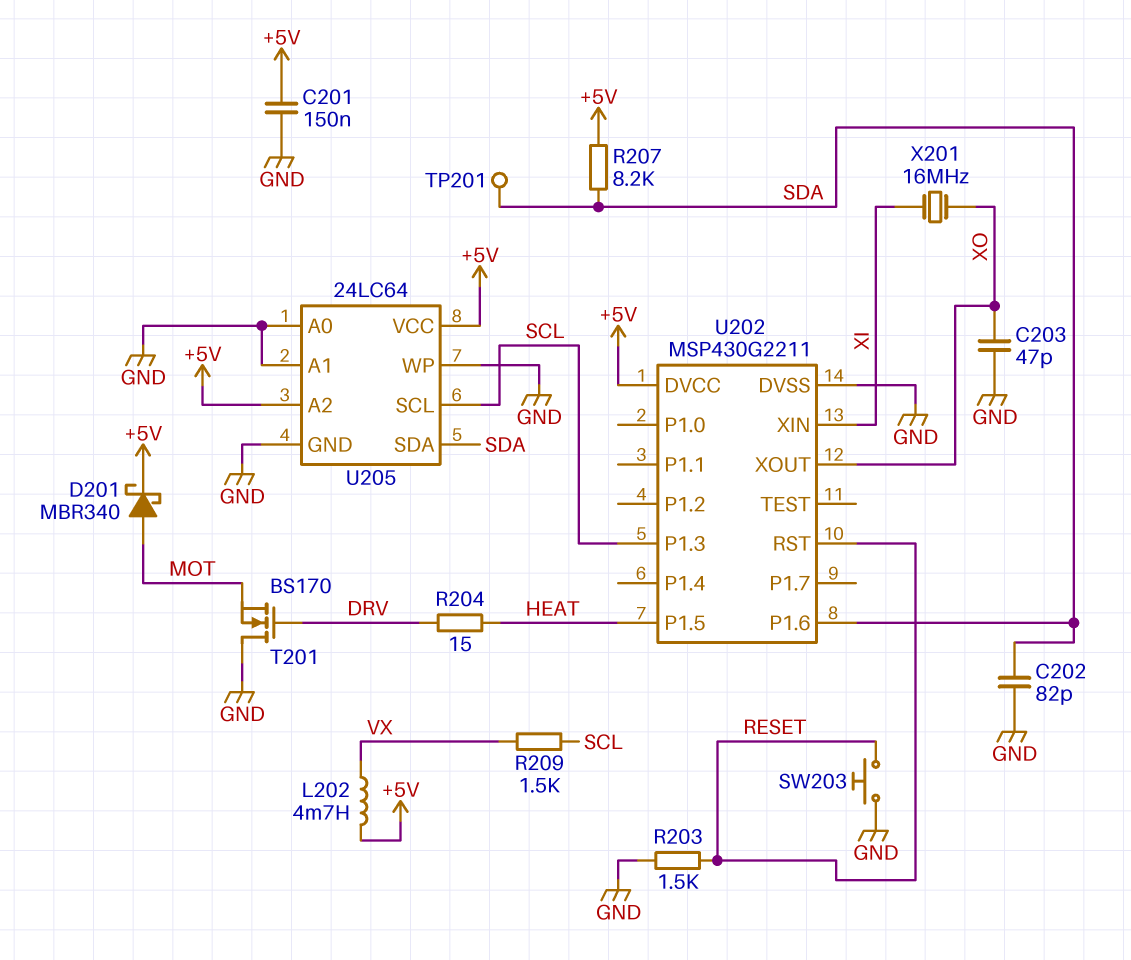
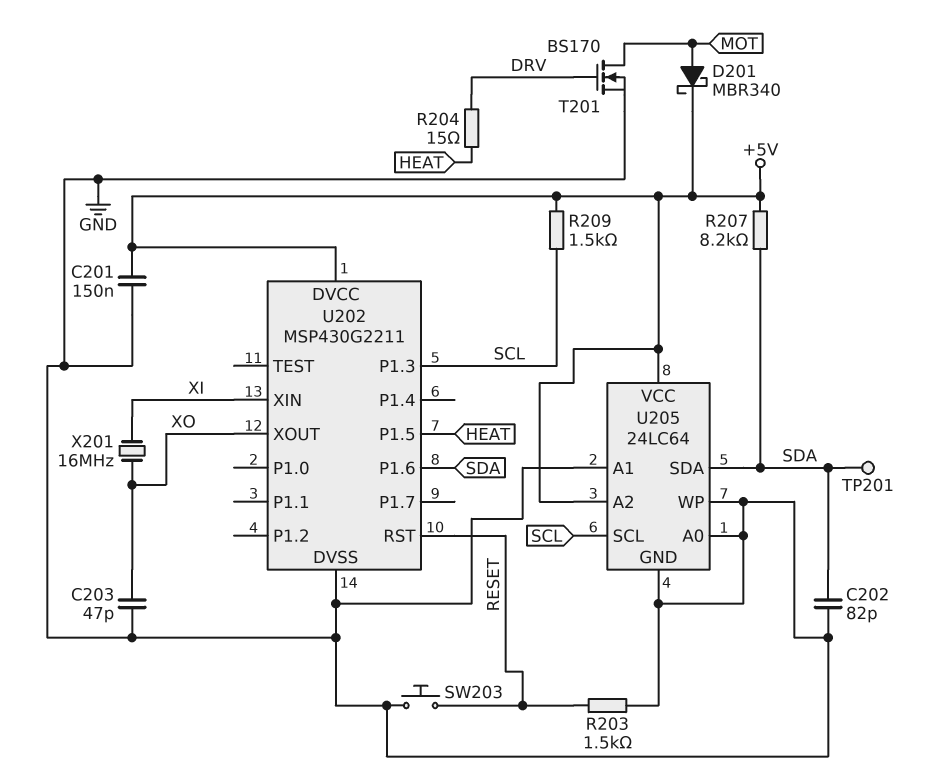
L202: 4.7mH (+5V, VX) -> none
R209: 1.5k (SCL, VX) -> 1.5k (+5V, SCL)
T201: NMOS BS170 (G DRV, D GND, S MOT) -> NMOS BS170 (G DRV, D MOT, S GND)

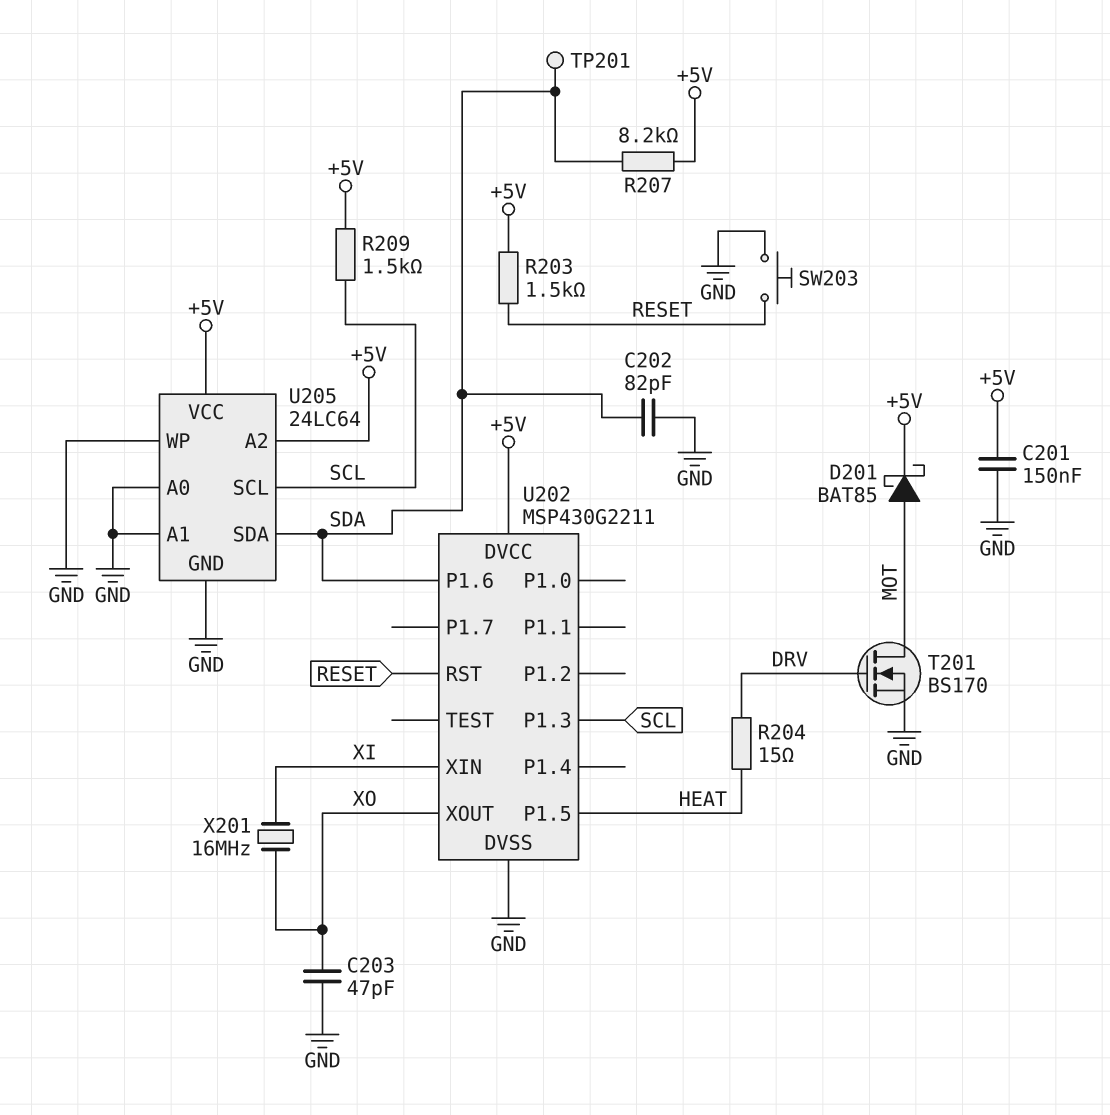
D201: schottky MBR340 (A MOT, K +5V) -> schottky BAT85 (A MOT, K +5V)
R203: 1.5k (GND, RESET) -> 1.5k (+5V, RESET)

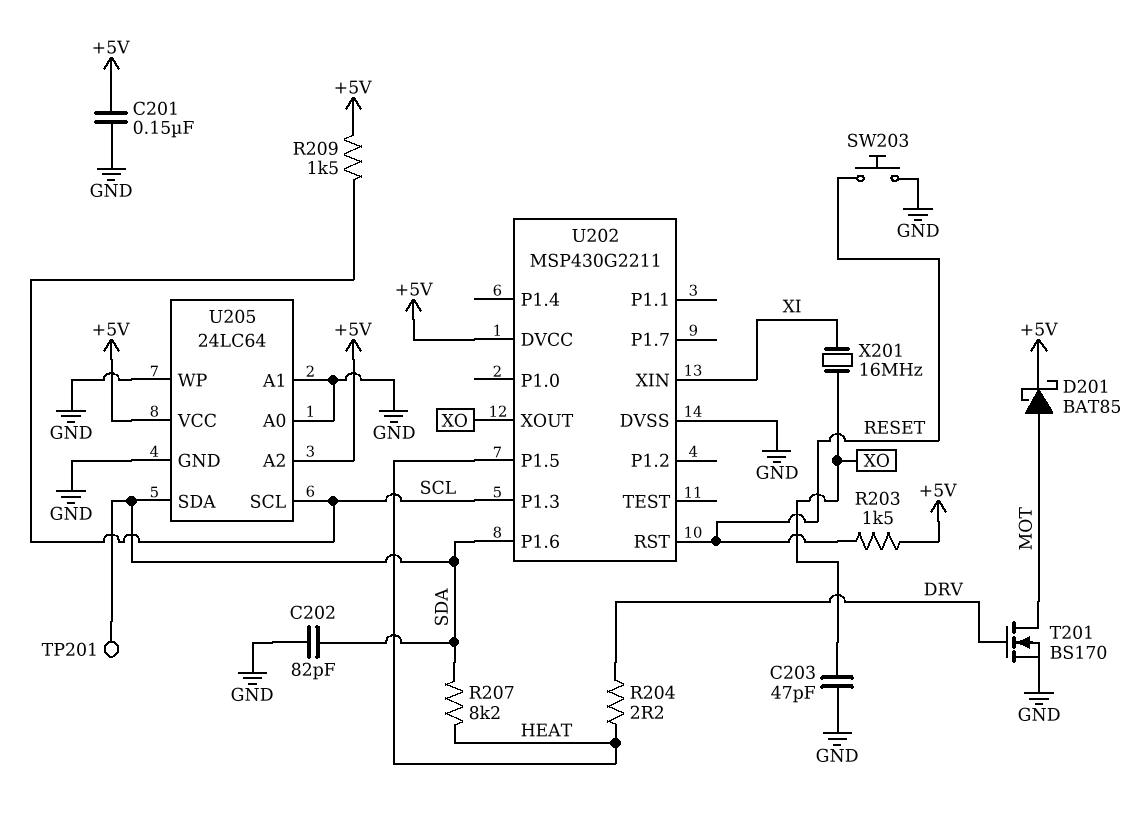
R204: 15 (DRV, HEAT) -> 2.2 (DRV, HEAT)
R207: 8.2k (+5V, SDA) -> 8.2k (HEAT, SDA)

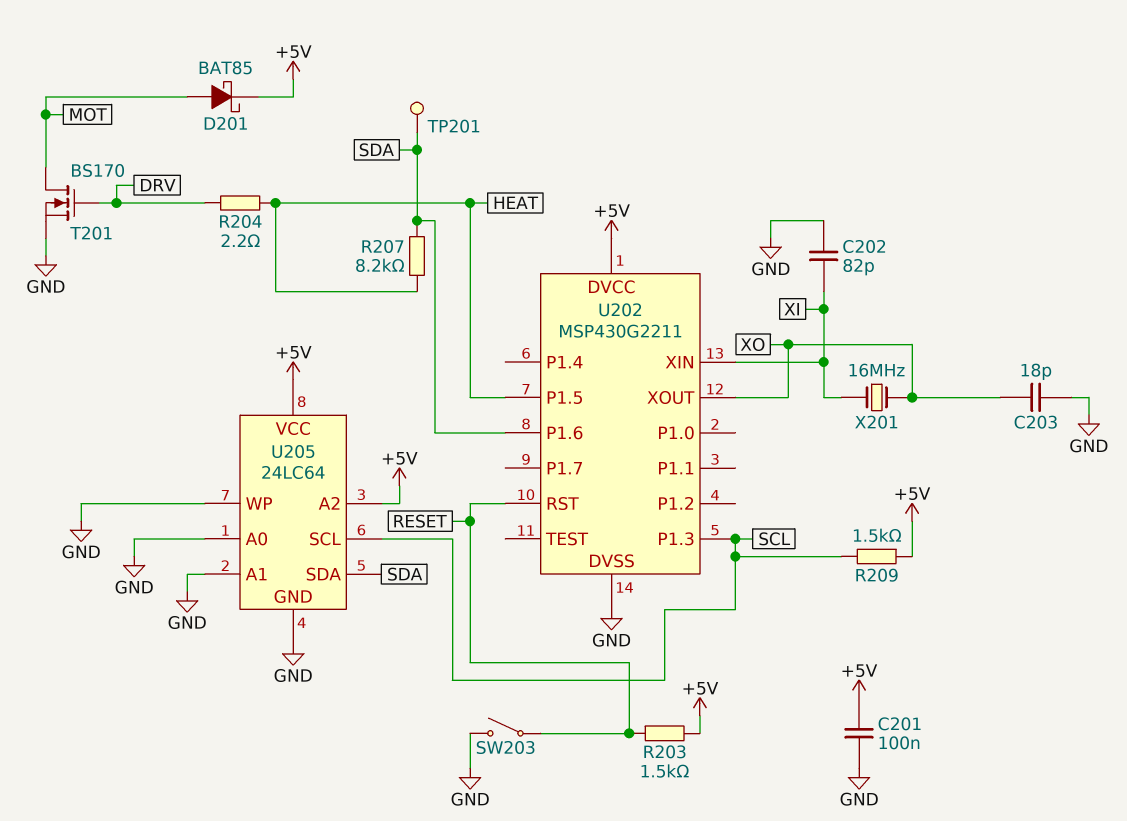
C201: 150nF (+5V, GND) -> 100nF (+5V, GND)
C202: 82pF (GND, SDA) -> 82pF (GND, XI)
C203: 47pF (GND, XO) -> 18pF (GND, XO)
SW203: button (GND, RESET) -> switch (GND, RESET)

